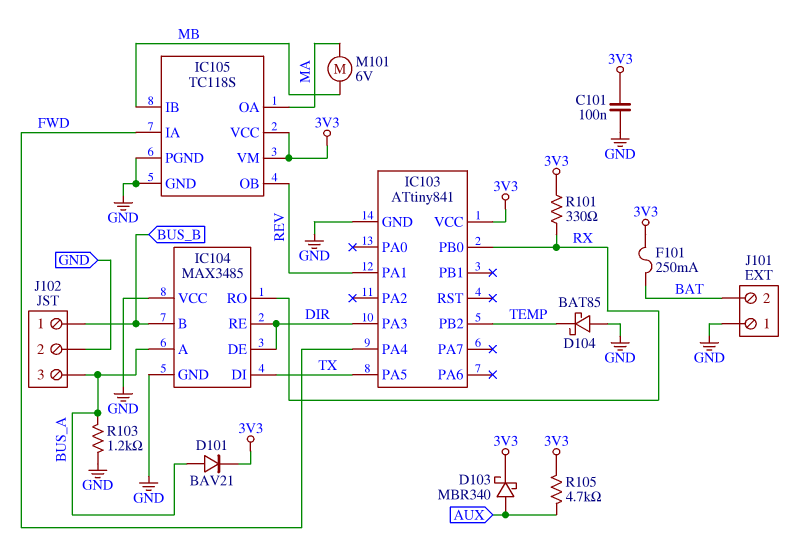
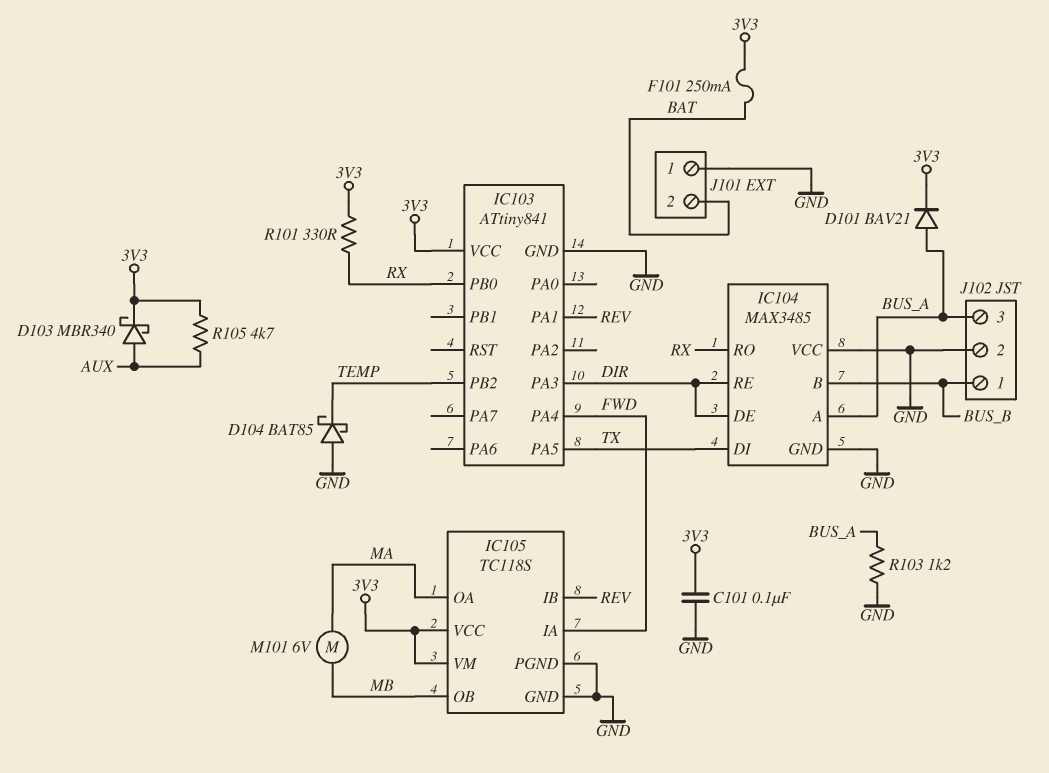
IC105 pin IB: MB -> REV
IC105 pin OB: REV -> MB

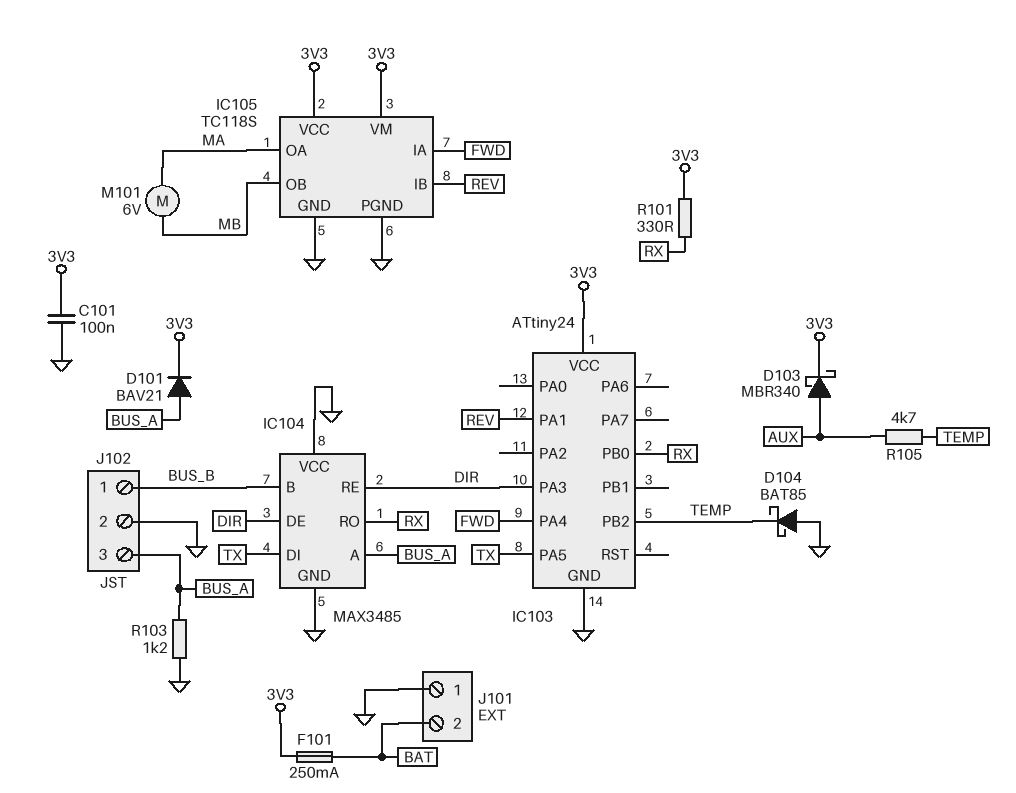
IC103: ATtiny841 -> ATtiny24
R105: 4.7k (3V3, AUX) -> 4.7k (AUX, TEMP)

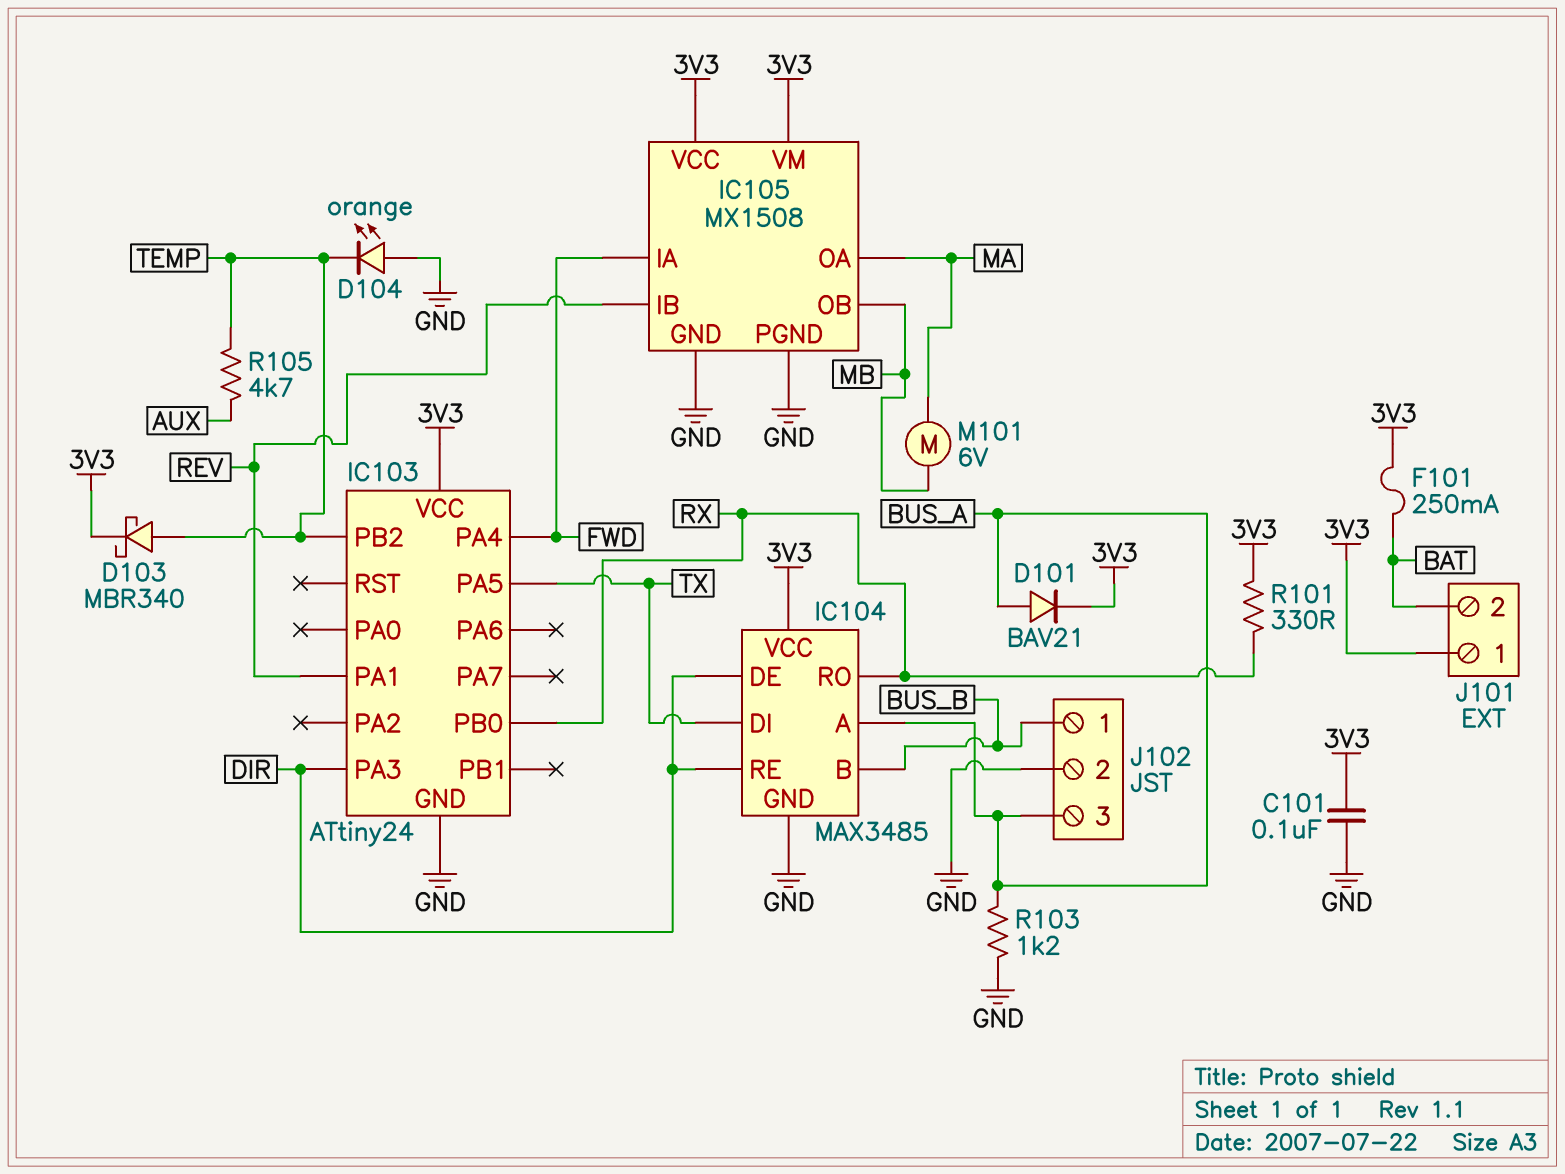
D103: schottky MBR340 (A AUX, K 3V3) -> schottky MBR340 (A TEMP, K 3V3)
D104: schottky BAT85 (A GND, K TEMP) -> LED orange (A GND, K TEMP)
IC104 pin VCC: GND -> 3V3
IC105: TC118S -> MX1508
J101 pin 1: GND -> 3V3

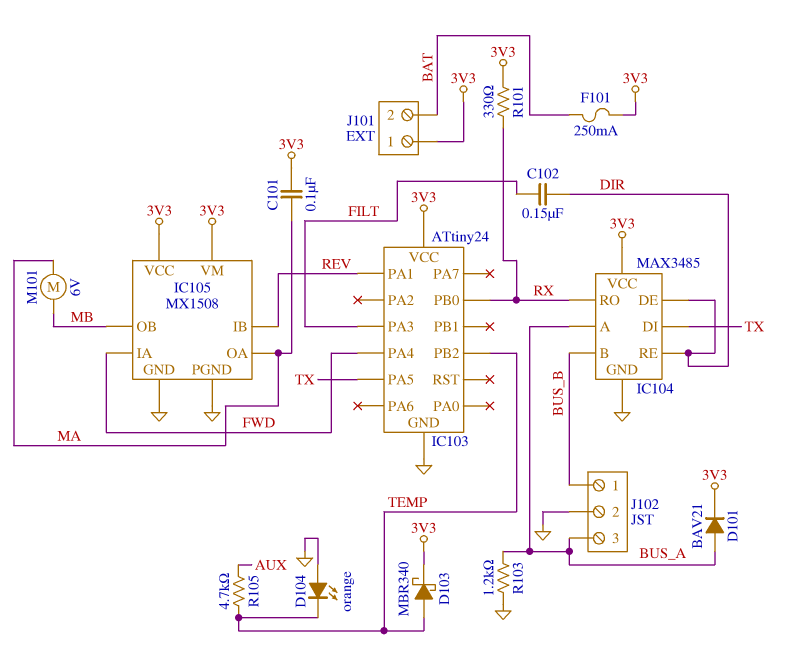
C101: 100nF (3V3, GND) -> 100nF (3V3, MA)
C102: none -> 150nF (DIR, FILT)
IC103 pin PA3: DIR -> FILT

